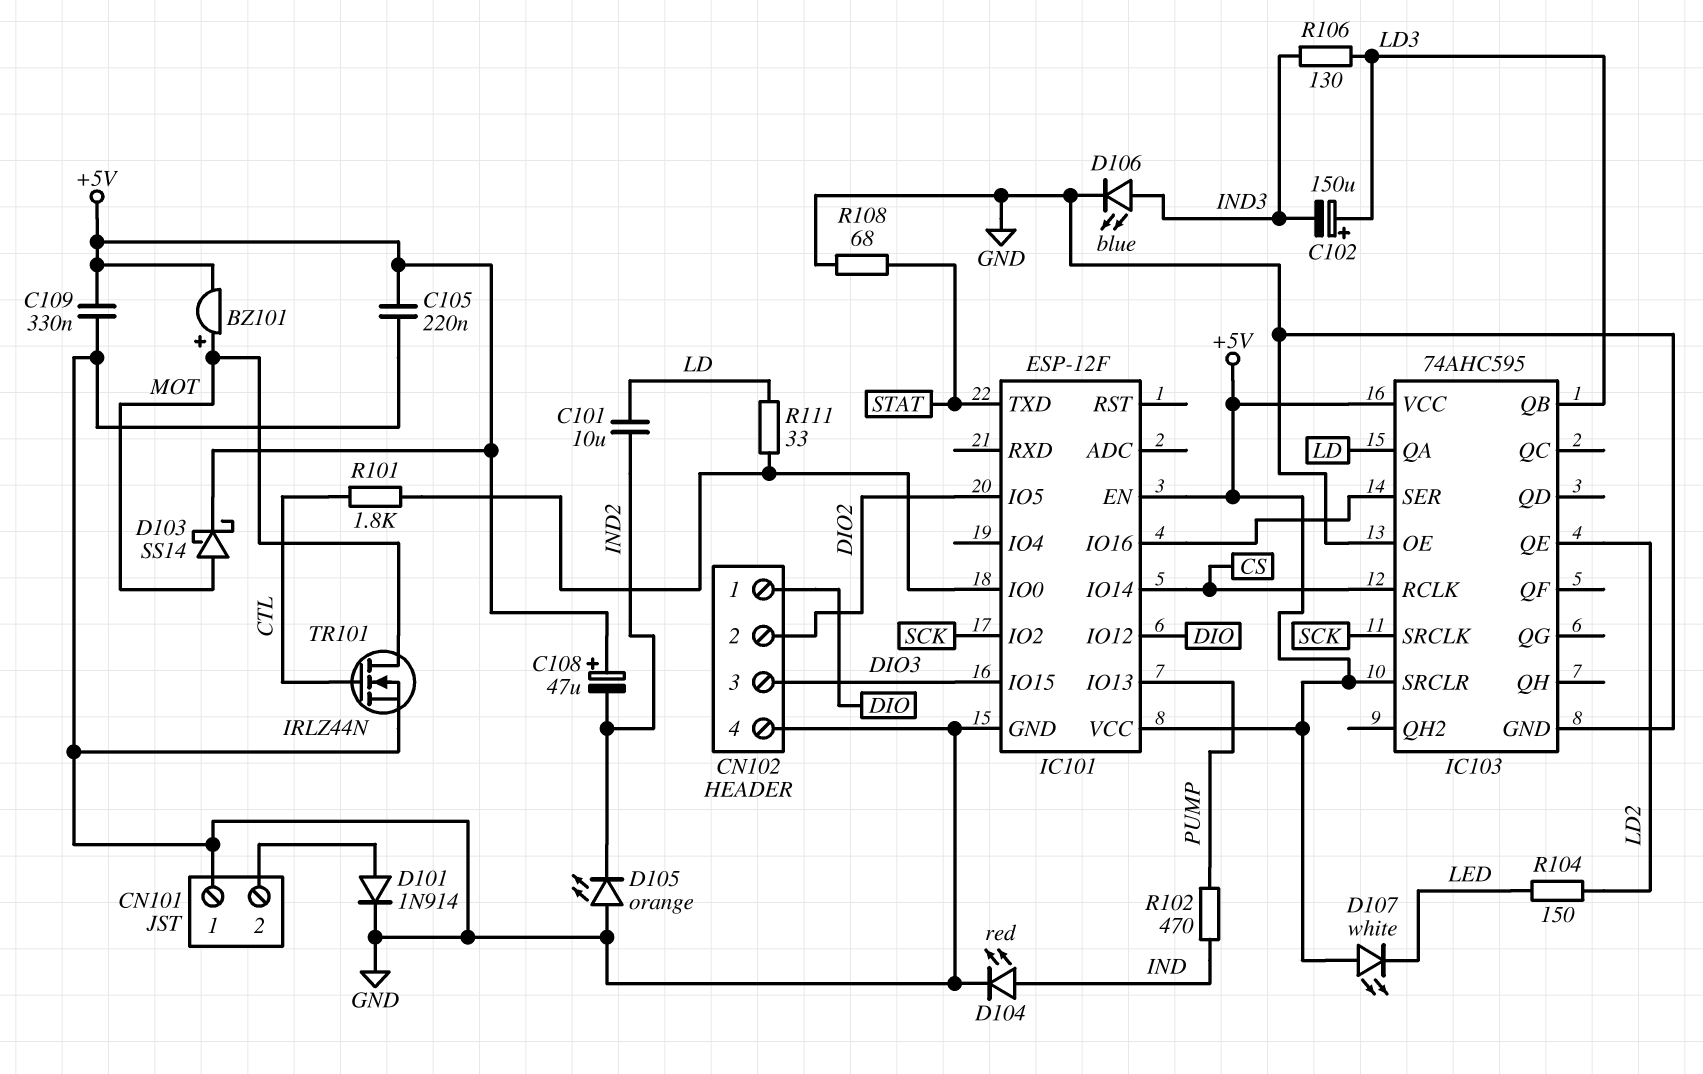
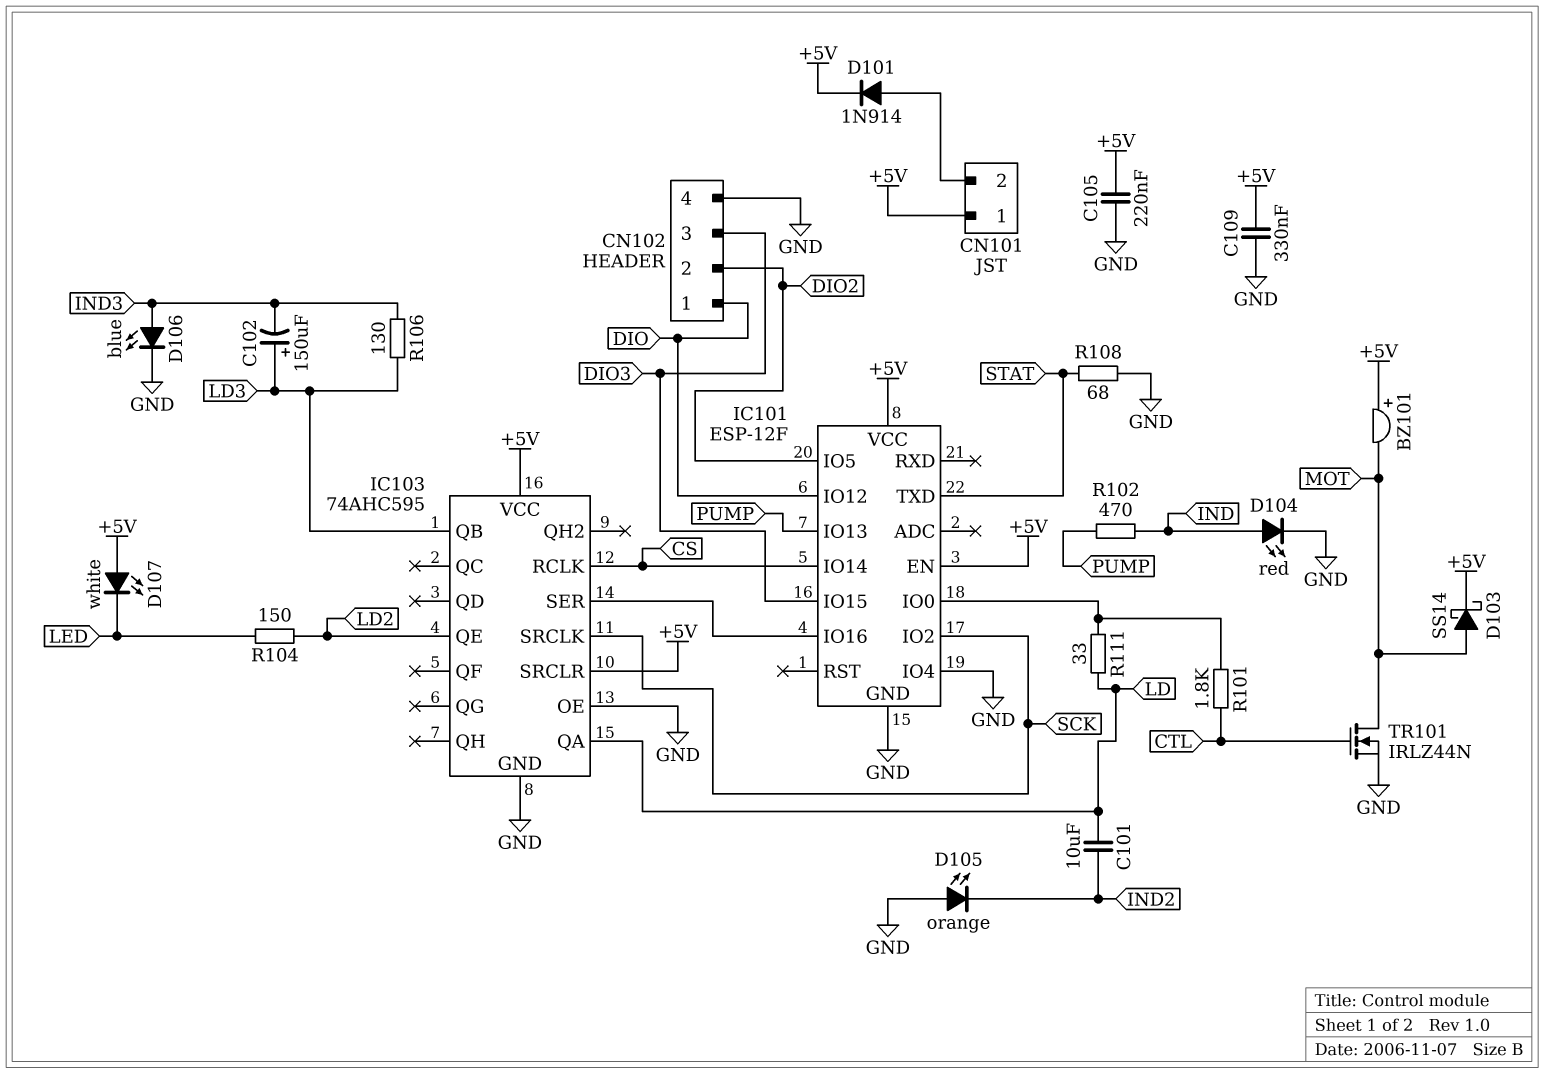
BZ101: buzzer (plus MOT, minus +5V) -> buzzer (plus +5V, minus MOT)
C108: 47uF (plus +5V, minus IND2) -> none
CN101 pin 1: GND -> +5V
D101: diode 1N914 (A CN101/2, K GND) -> diode 1N914 (A CN101/2, K +5V)
IC101 pin IO4: none -> GND

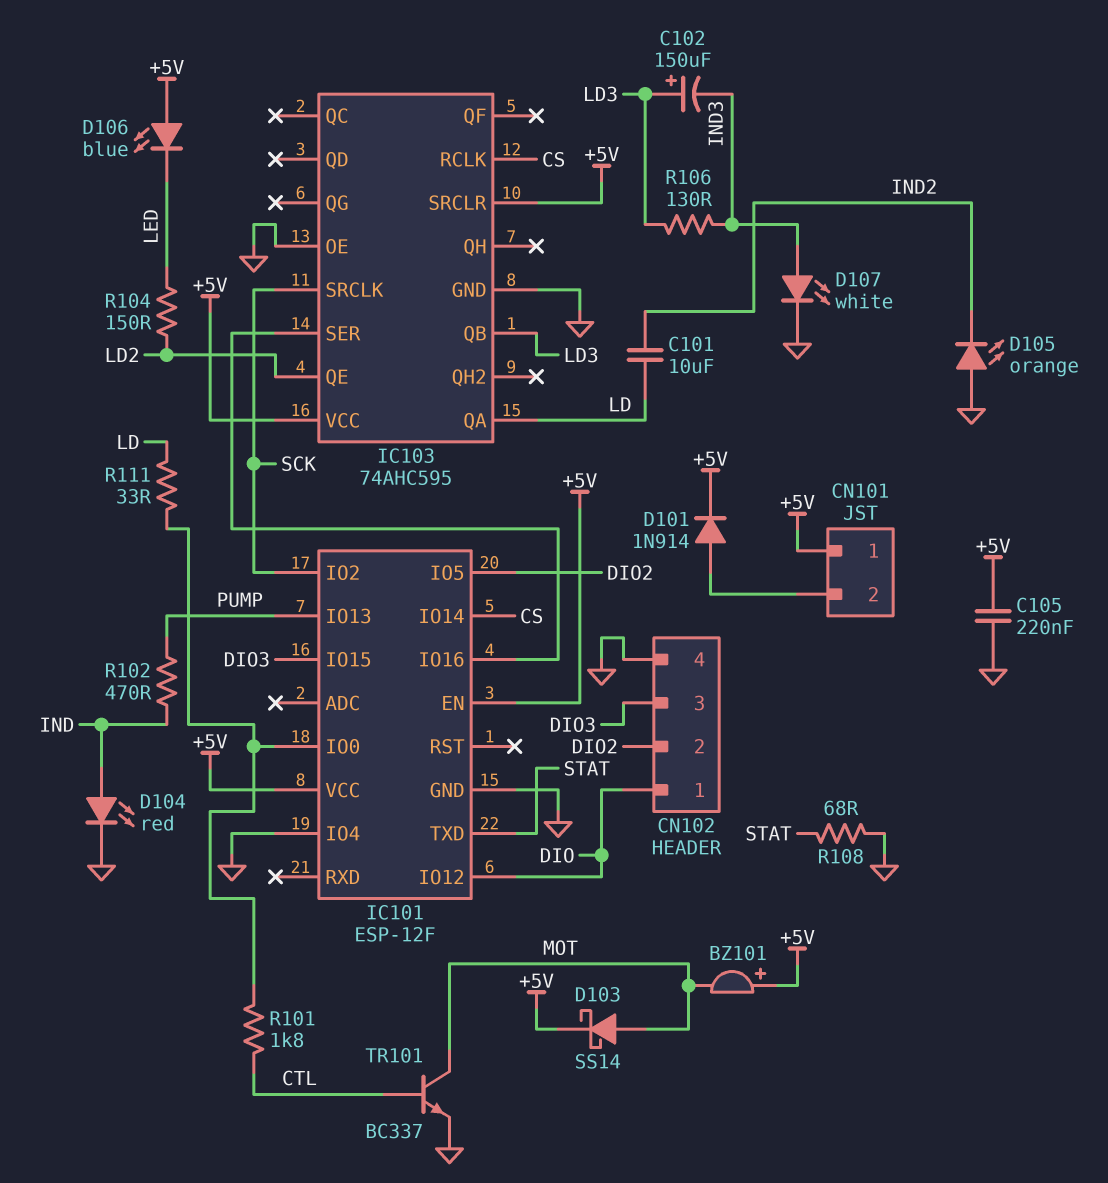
C109: 330nF (+5V, GND) -> none
D106: LED blue (A IND3, K GND) -> LED blue (A +5V, K LED)
D107: LED white (A +5V, K LED) -> LED white (A IND3, K GND)
TR101: NMOS IRLZ44N (G CTL, D MOT, S GND) -> NPN BC337 (B CTL, C MOT, E GND)

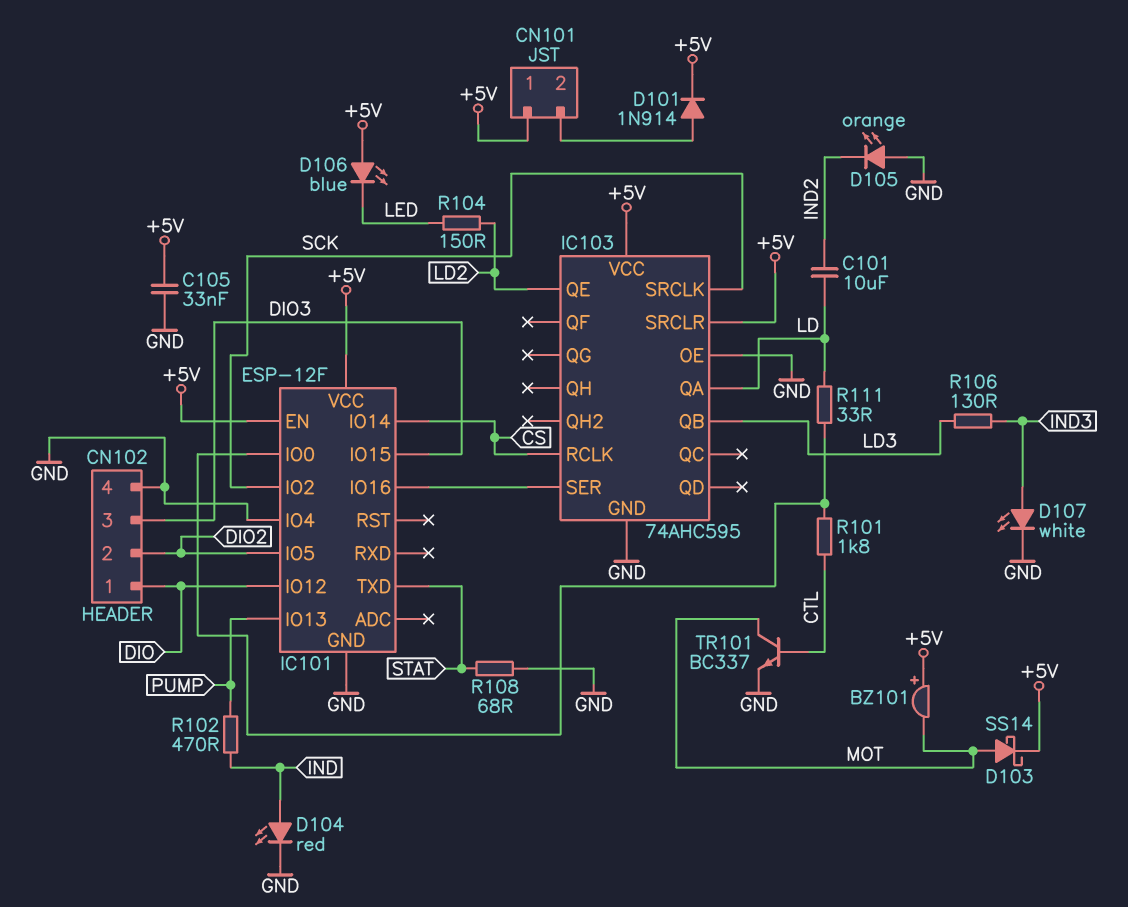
C102: 150uF (plus LD3, minus IND3) -> none
C105: 220nF (+5V, GND) -> 33nF (+5V, GND)

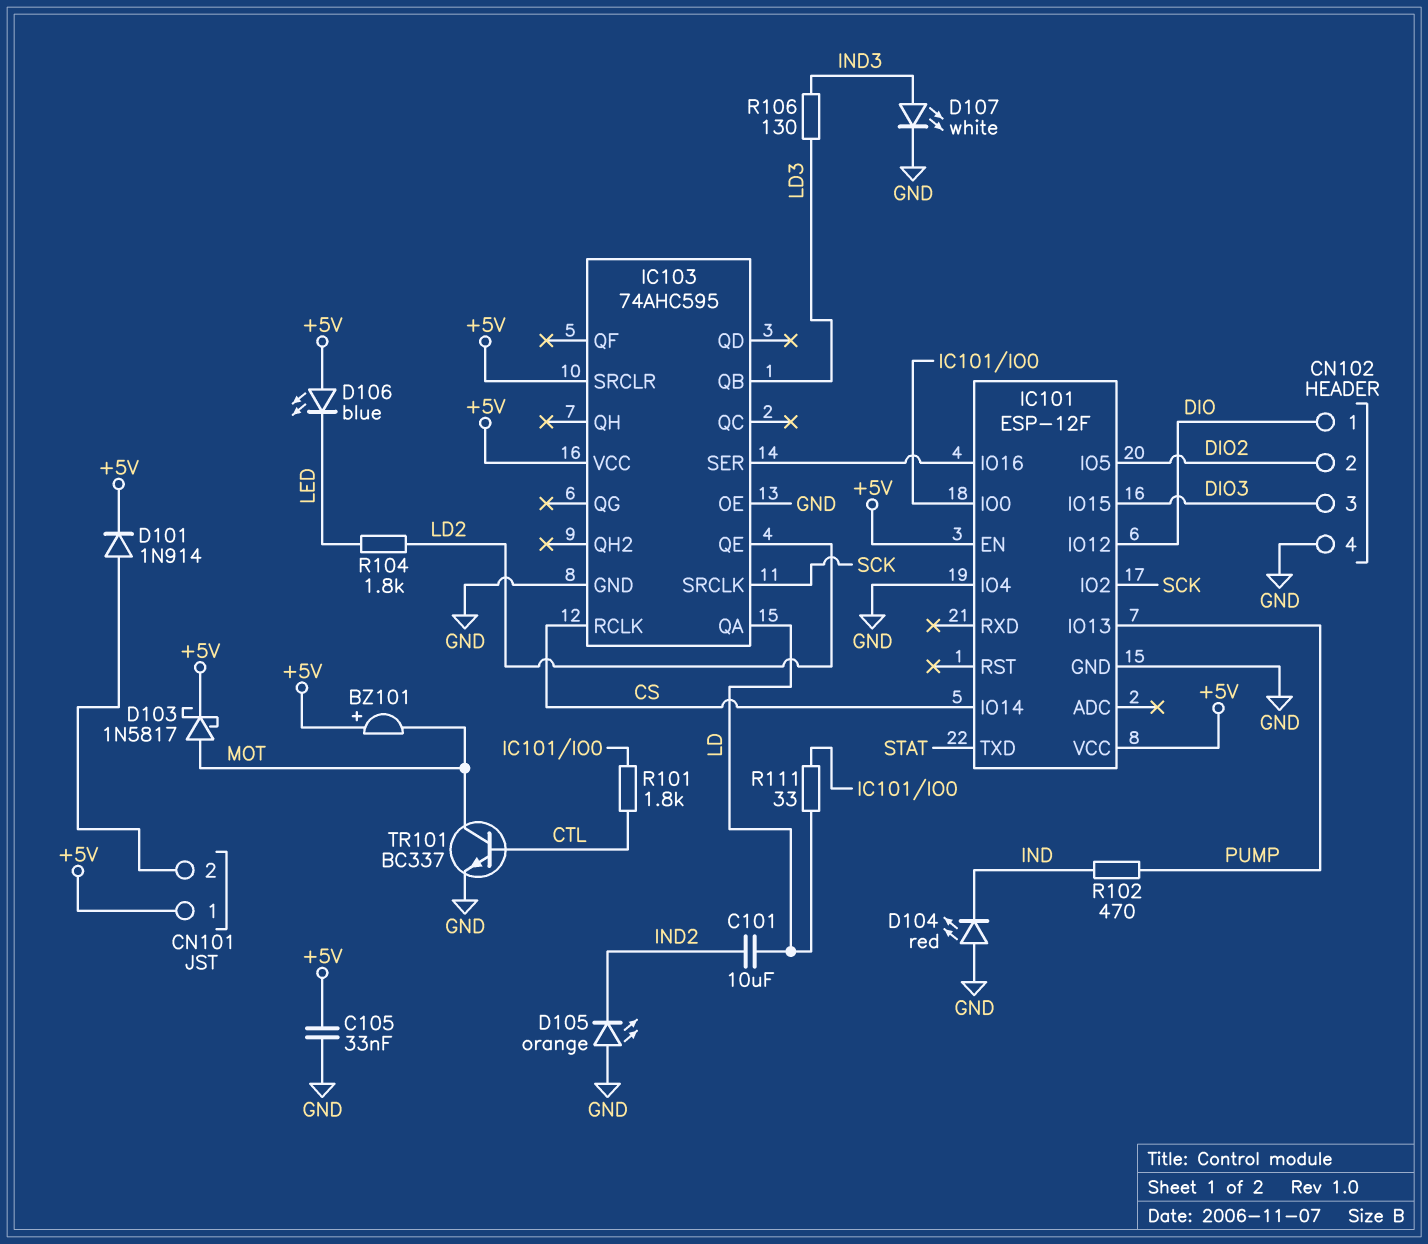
D103: schottky SS14 (A MOT, K +5V) -> schottky 1N5817 (A MOT, K +5V)
D104: LED red (A IND, K GND) -> LED red (A GND, K IND)
R104: 150 (LD2, LED) -> 1.8k (LD2, LED)
R108: 68 (GND, STAT) -> none

